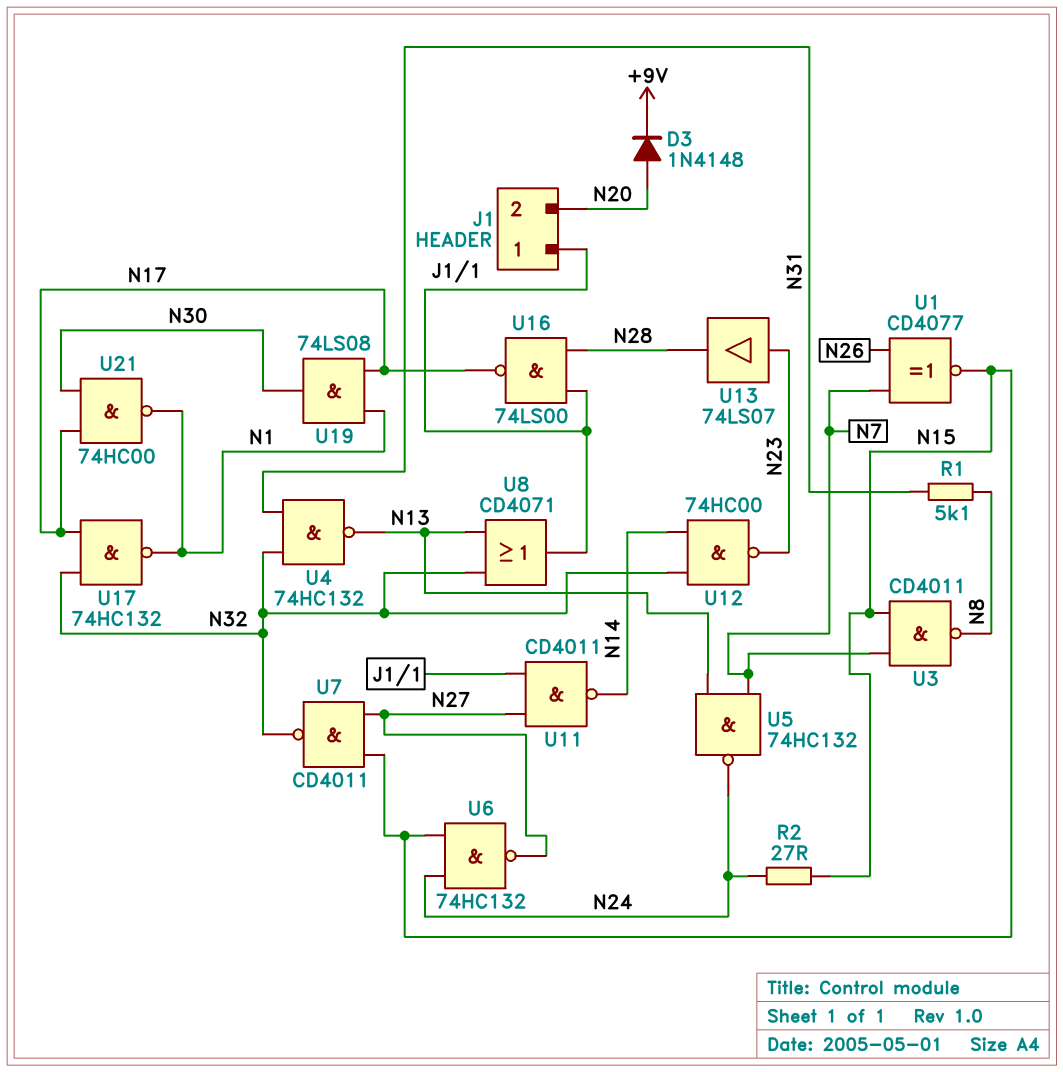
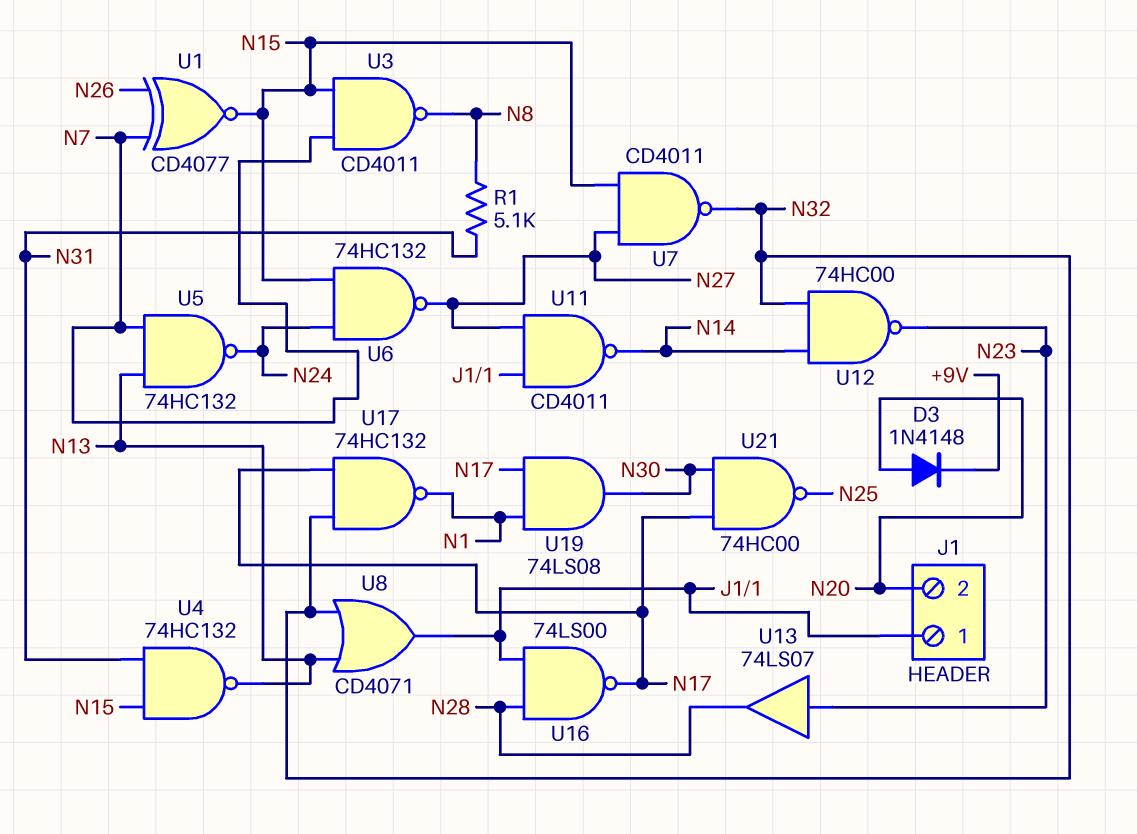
R2: 27 (N15, N24) -> none
U4: NAND 74HC132 (in N31, in N32, out N13) -> NAND 74HC132 (in N15, in N31, out N13)
U21: NAND 74HC00 (in N17, in N30, out N1) -> NAND 74HC00 (in N17, in N30, out N25)

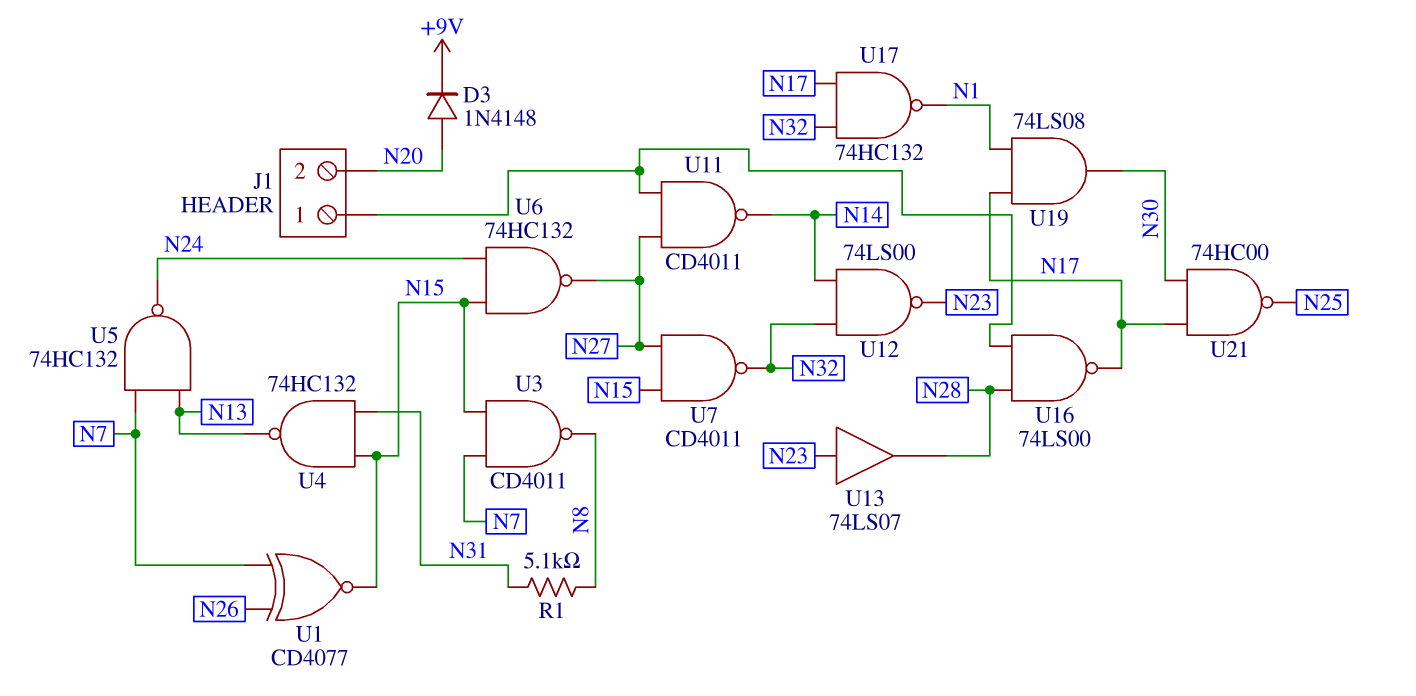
U8: OR CD4071 (in N13, in N32, out J1/1) -> none
U12: NAND 74HC00 (in N14, in N32, out N23) -> NAND 74LS00 (in N14, in N32, out N23)

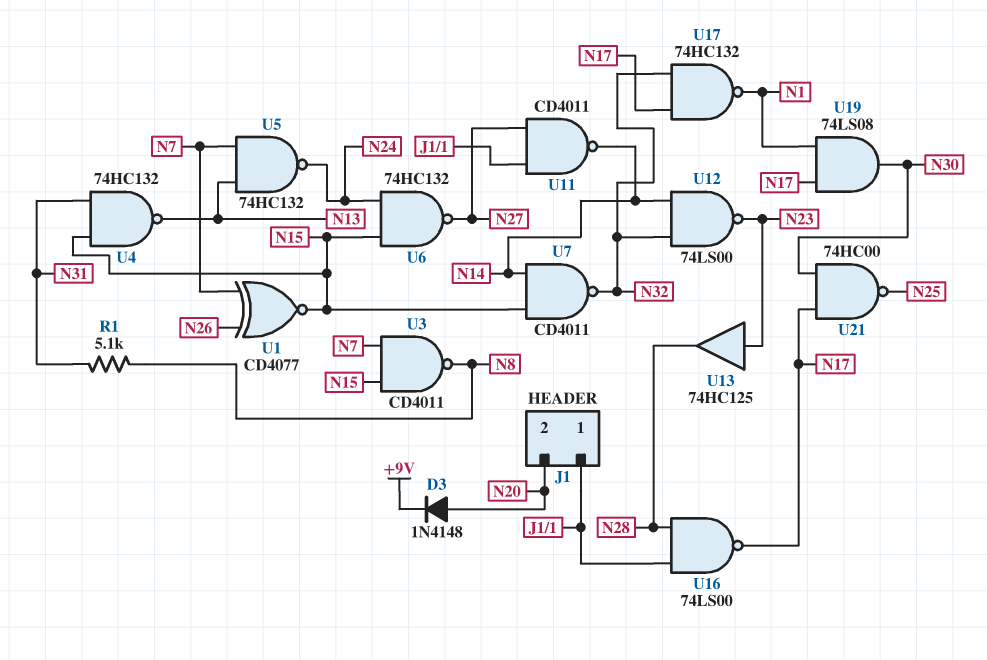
U7: NAND CD4011 (in N15, in N27, out N32) -> NAND CD4011 (in N14, in N15, out N32)
U13: buffer 74LS07 (in N23, out N28) -> buffer 74HC125 (in N23, out N28)

